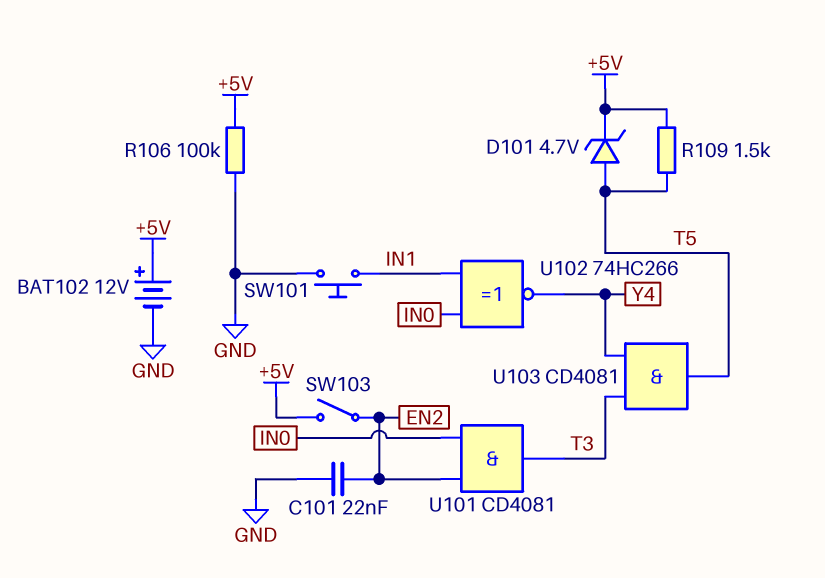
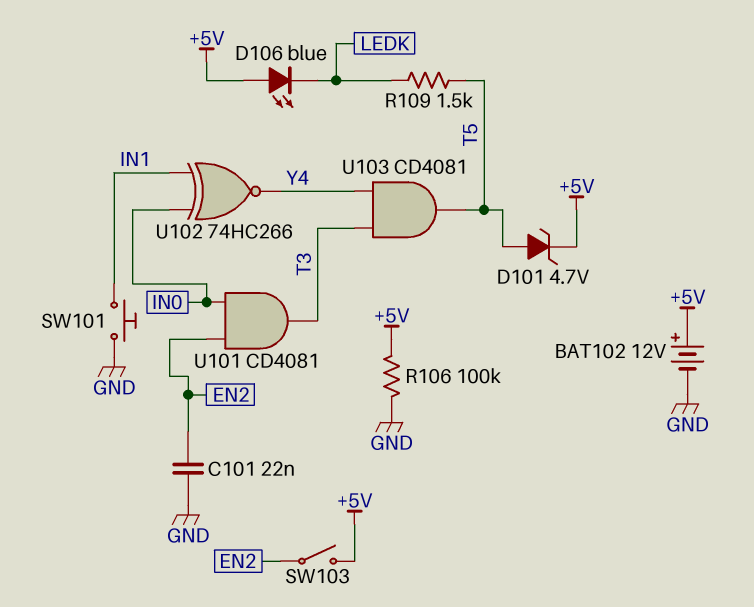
D106: none -> LED blue (A +5V, K LEDK)
R109: 1.5k (+5V, T5) -> 1.5k (LEDK, T5)

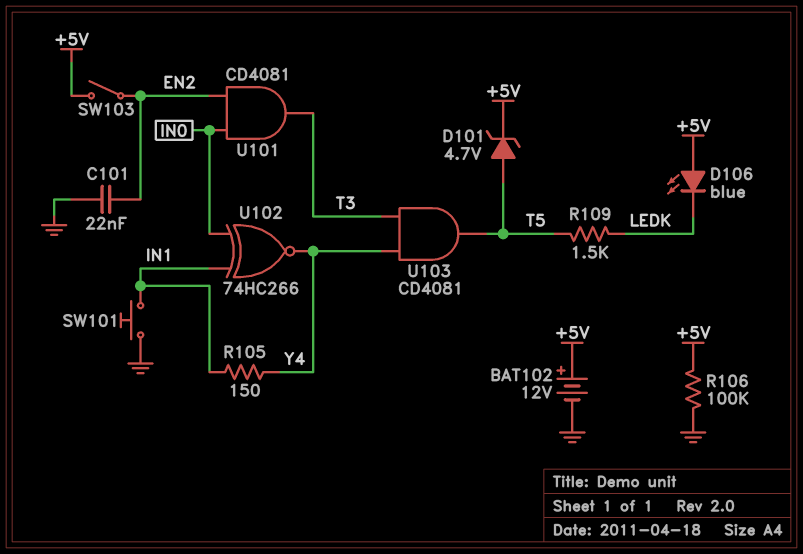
R105: none -> 150 (IN1, Y4)

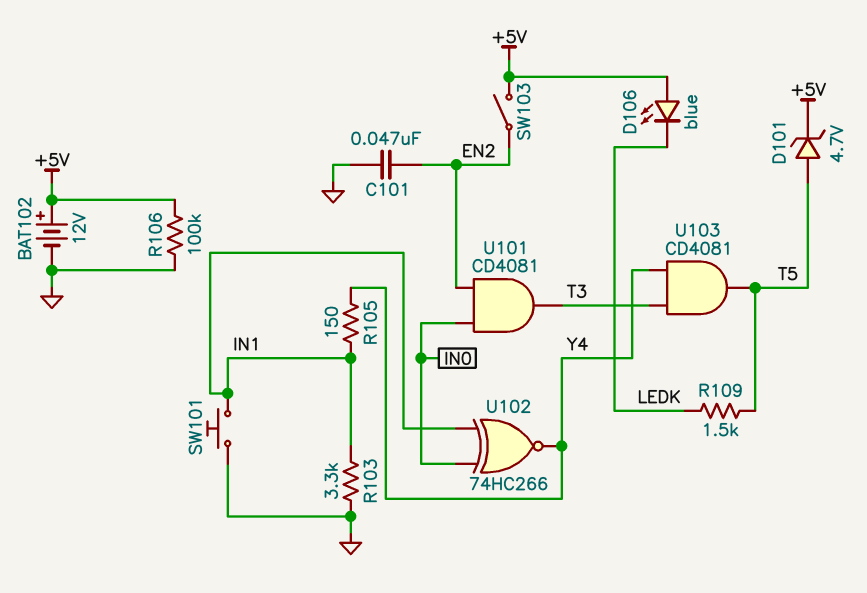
C101: 22nF (EN2, GND) -> 47nF (EN2, GND)
R103: none -> 3.3k (GND, IN1)

